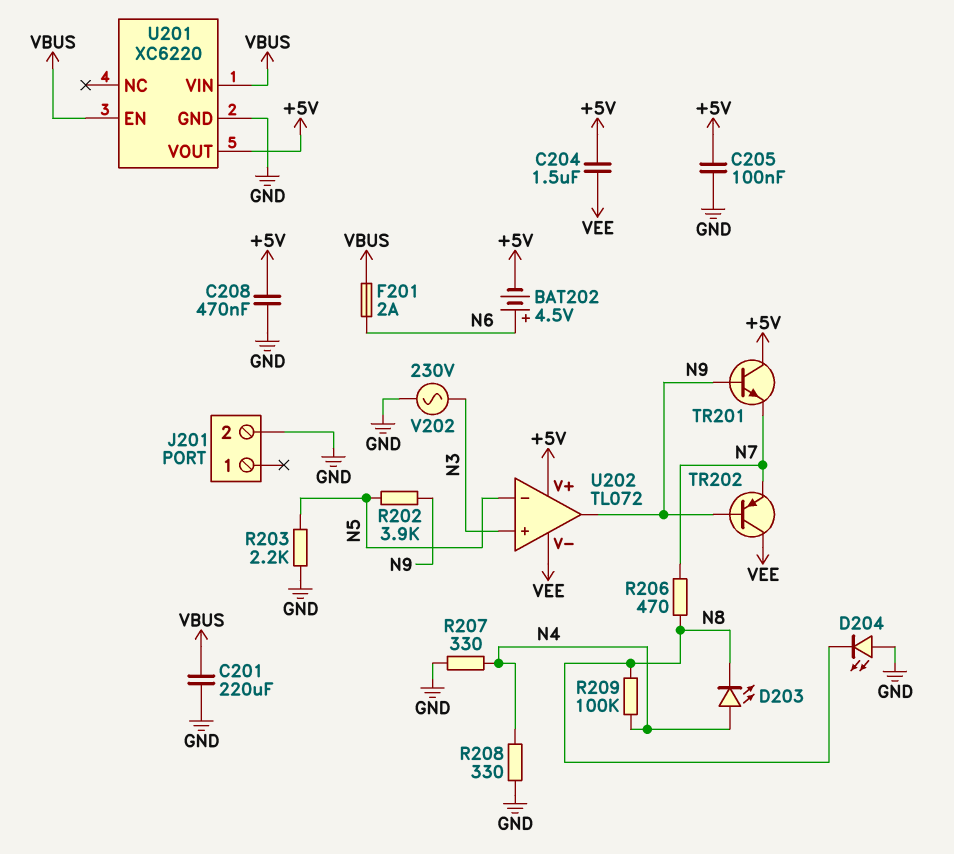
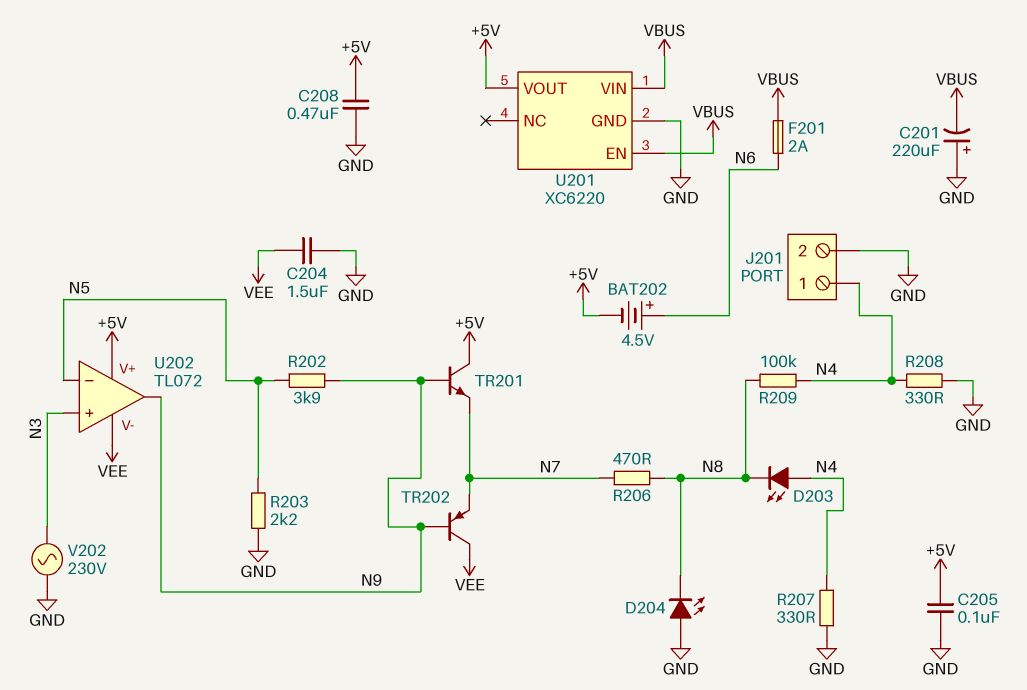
C201: 220uF (GND, VBUS) -> 220uF (plus GND, minus VBUS)
C204: 1.5uF (+5V, VEE) -> 1.5uF (GND, VEE)
J201 pin 1: none -> N4

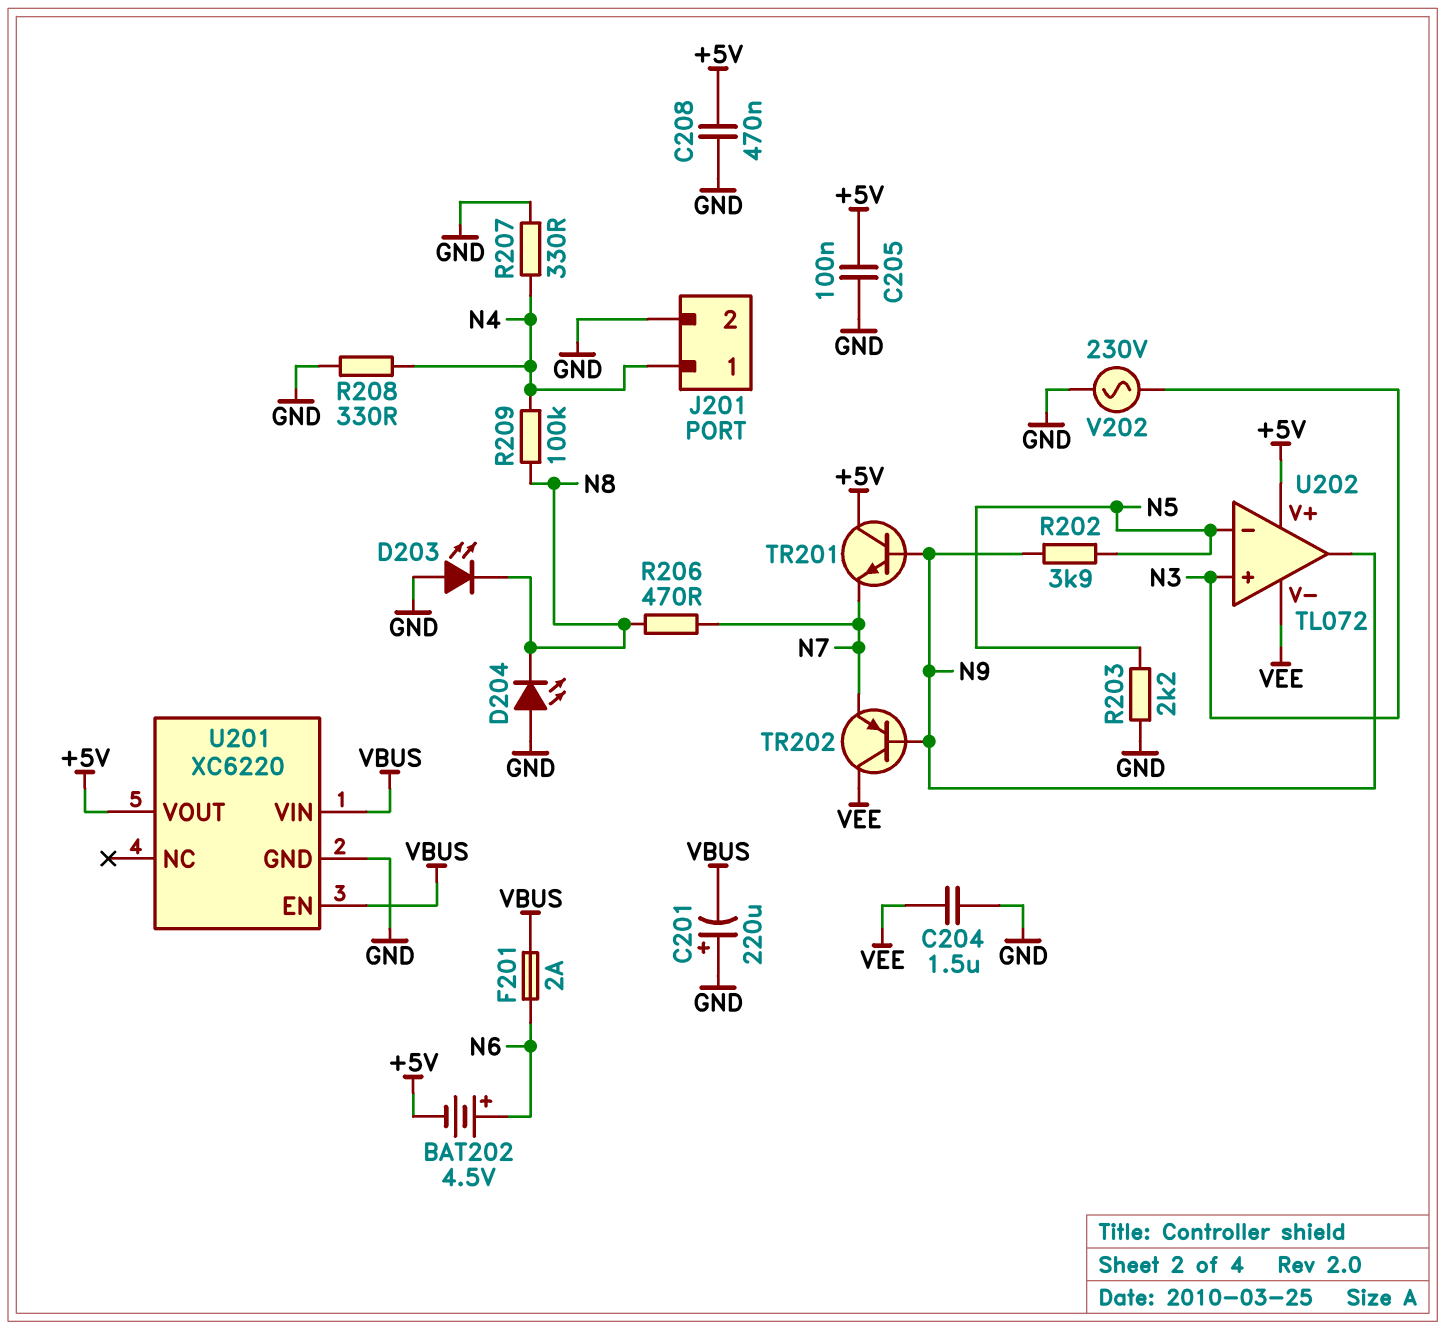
D203: LED (A N4, K N8) -> LED (A GND, K N8)

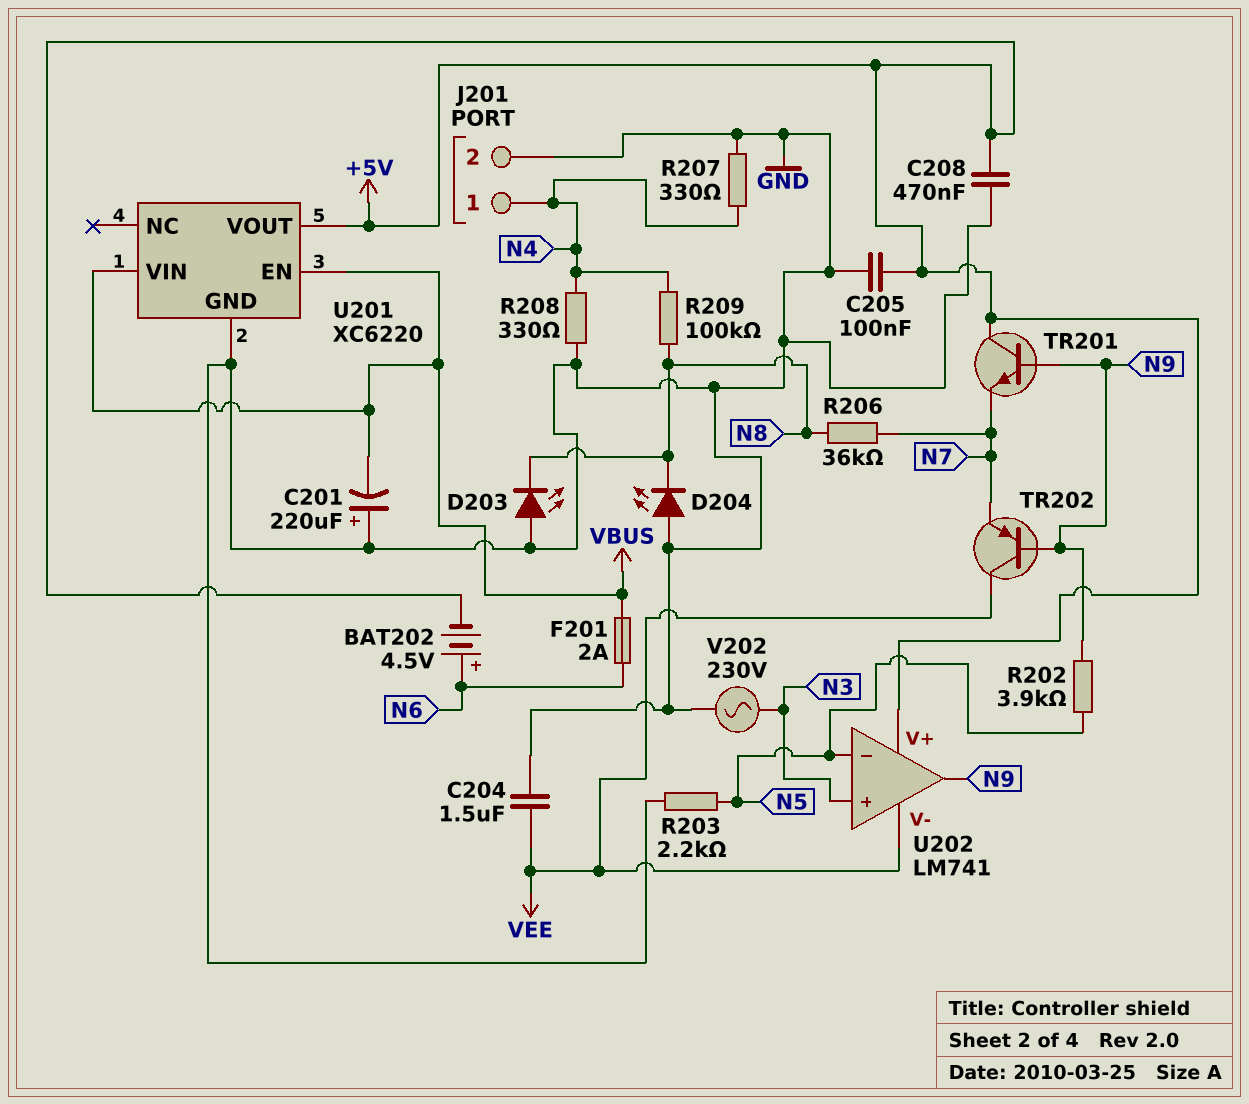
R206: 470 (N7, N8) -> 36k (N7, N8)
U202: TL072 -> LM741

